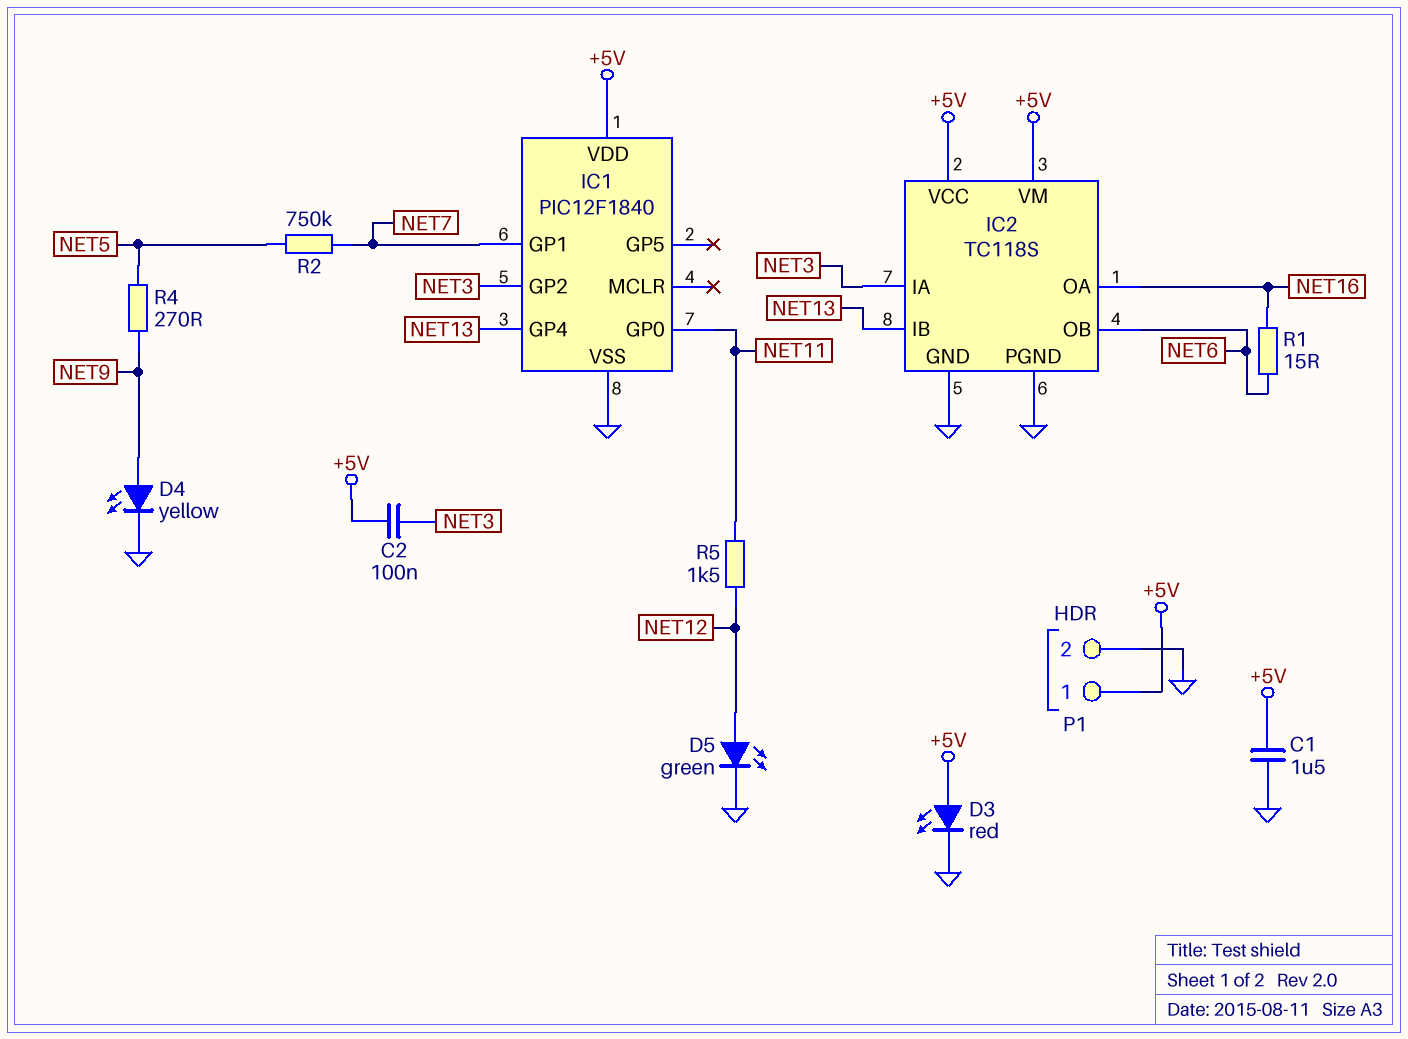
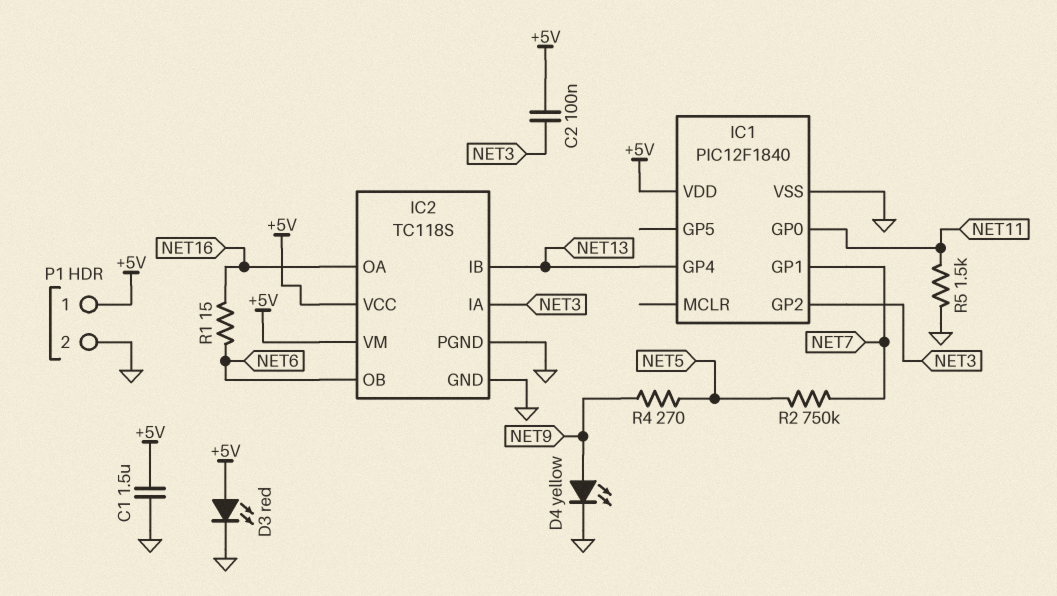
D5: LED green (A NET12, K GND) -> none
R5: 1.5k (NET11, NET12) -> 1.5k (GND, NET11)

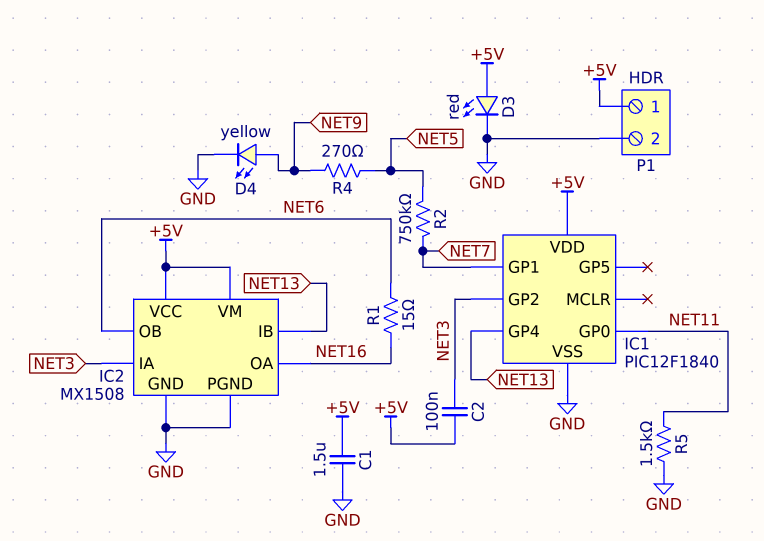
IC2: TC118S -> MX1508

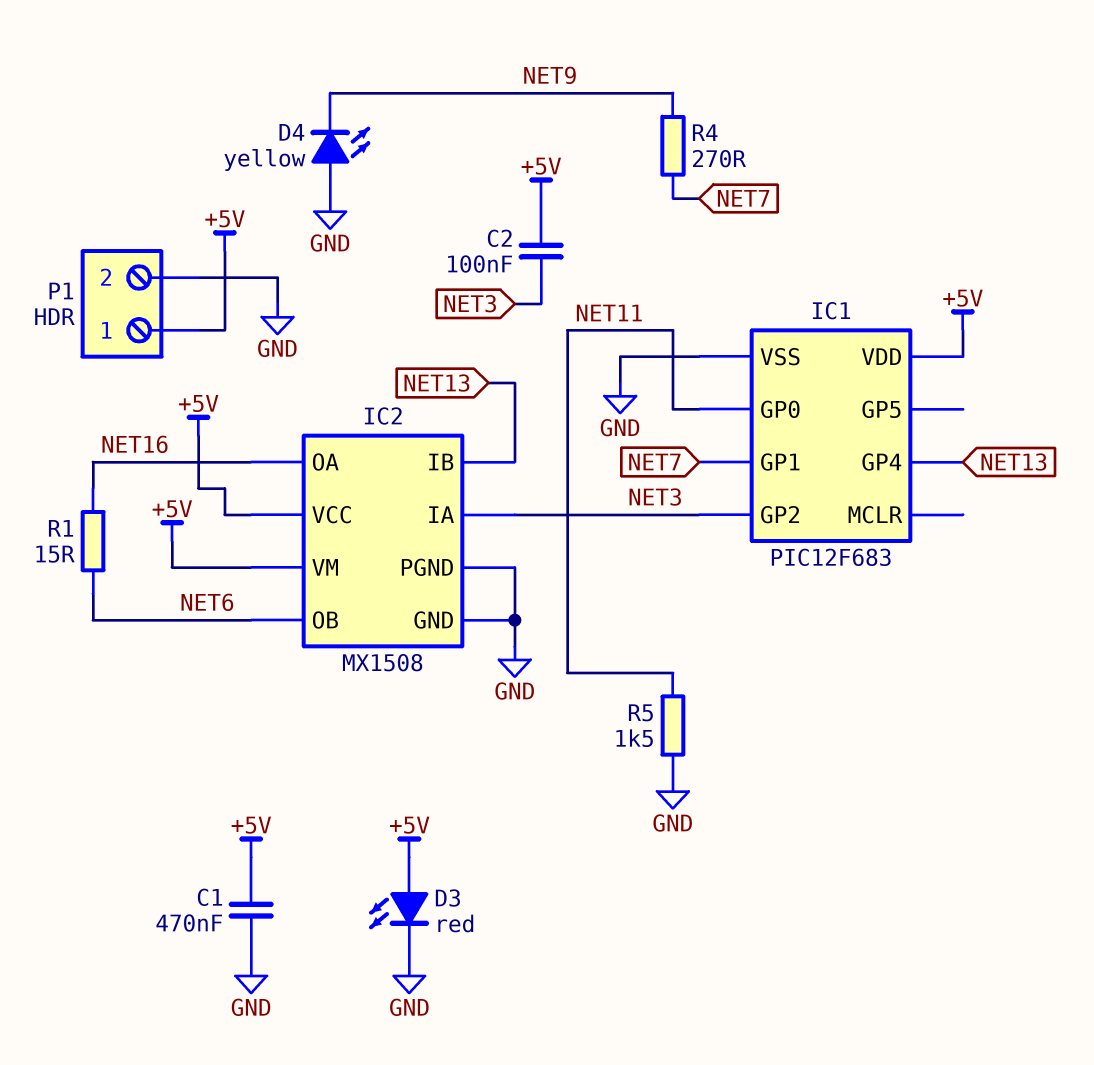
C1: 1.5uF (+5V, GND) -> 470nF (+5V, GND)
D4: LED yellow (A NET9, K GND) -> LED yellow (A GND, K NET9)
IC1: PIC12F1840 -> PIC12F683
R2: 750k (NET5, NET7) -> none
R4: 270 (NET5, NET9) -> 270 (NET7, NET9)

